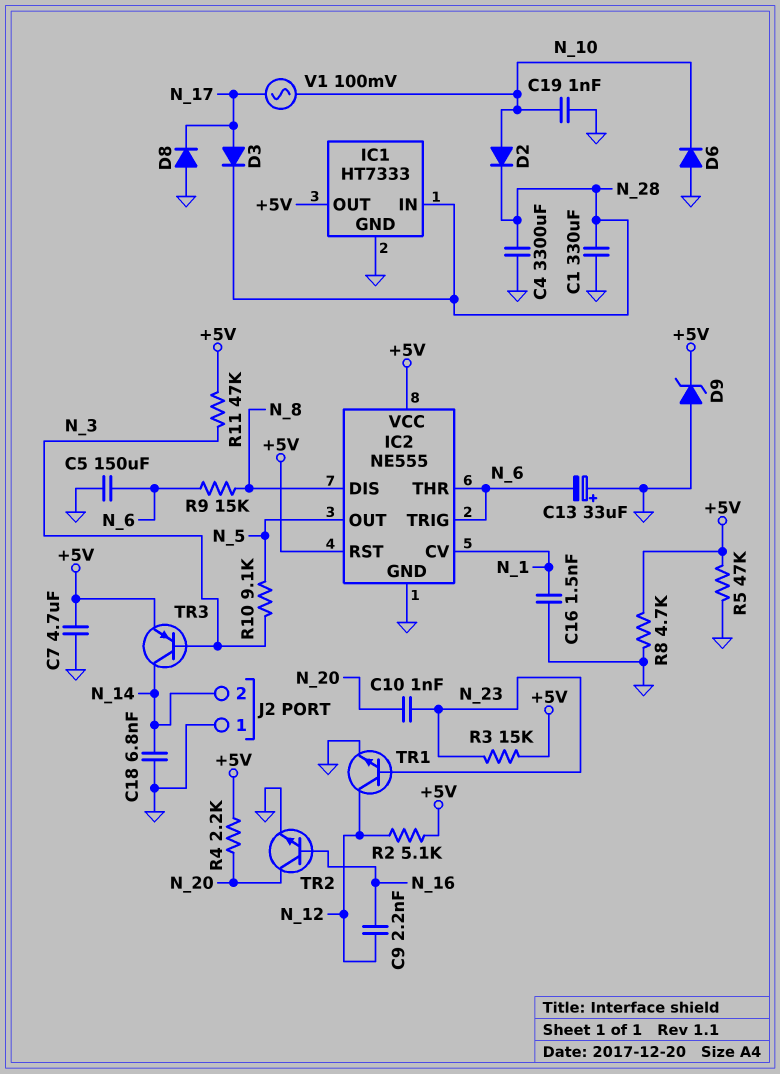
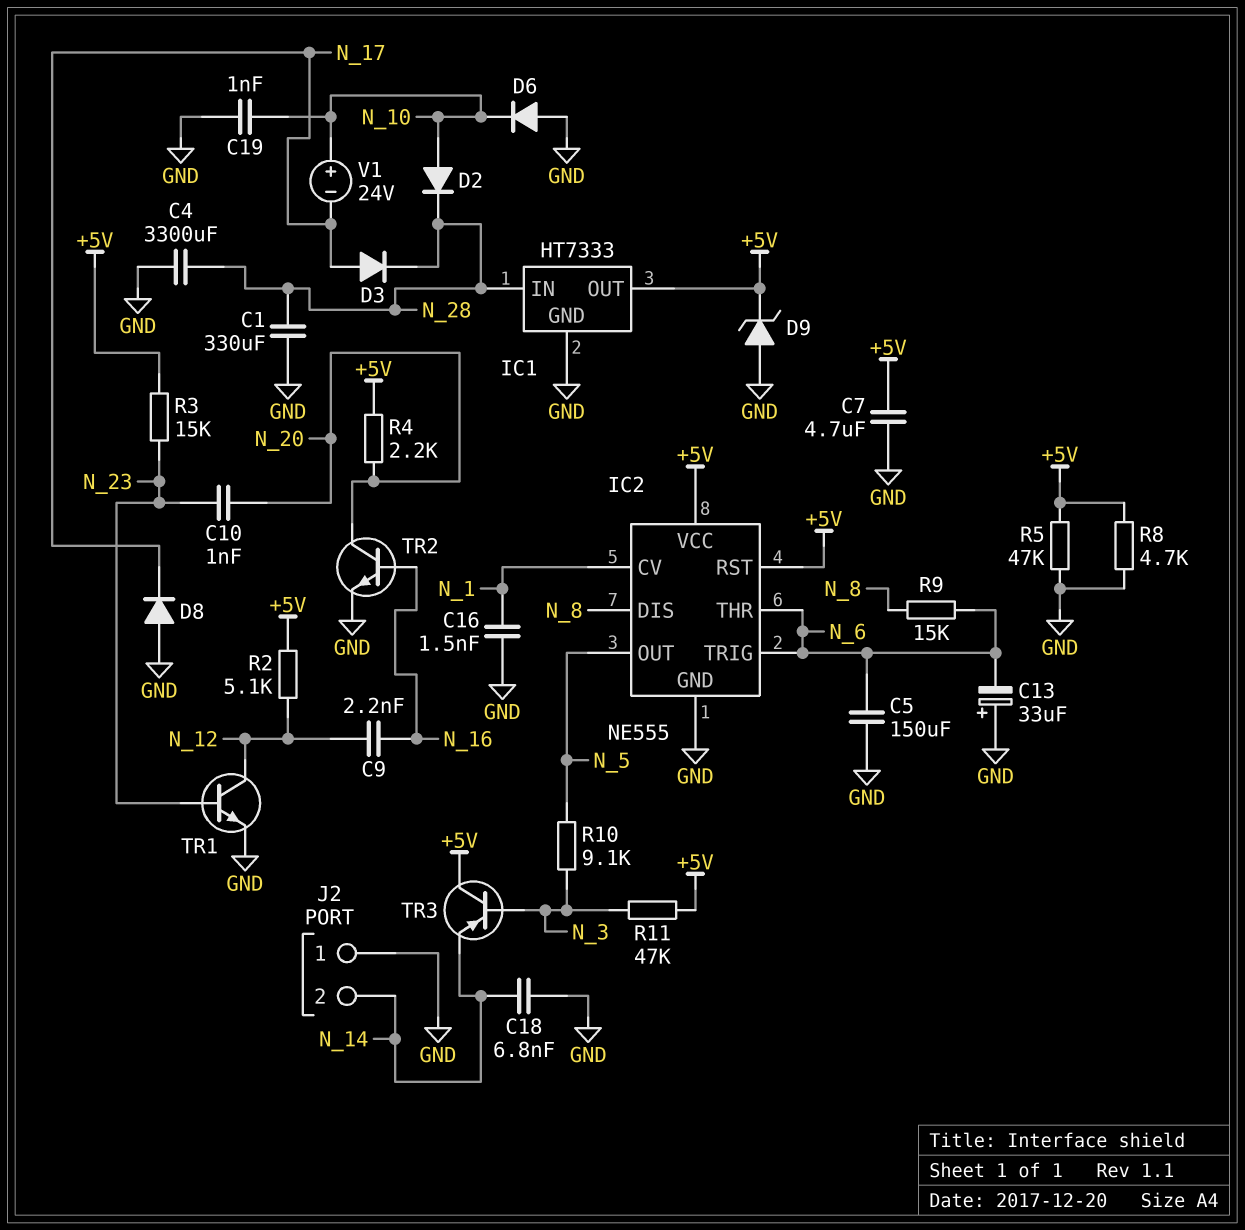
TR3: PNP (B N_3, C N_14, E +5V) -> PNP (B N_3, C +5V, E N_14)
V1: AC 100mV (N_10, N_17) -> 24V (plus N_10, minus N_17)

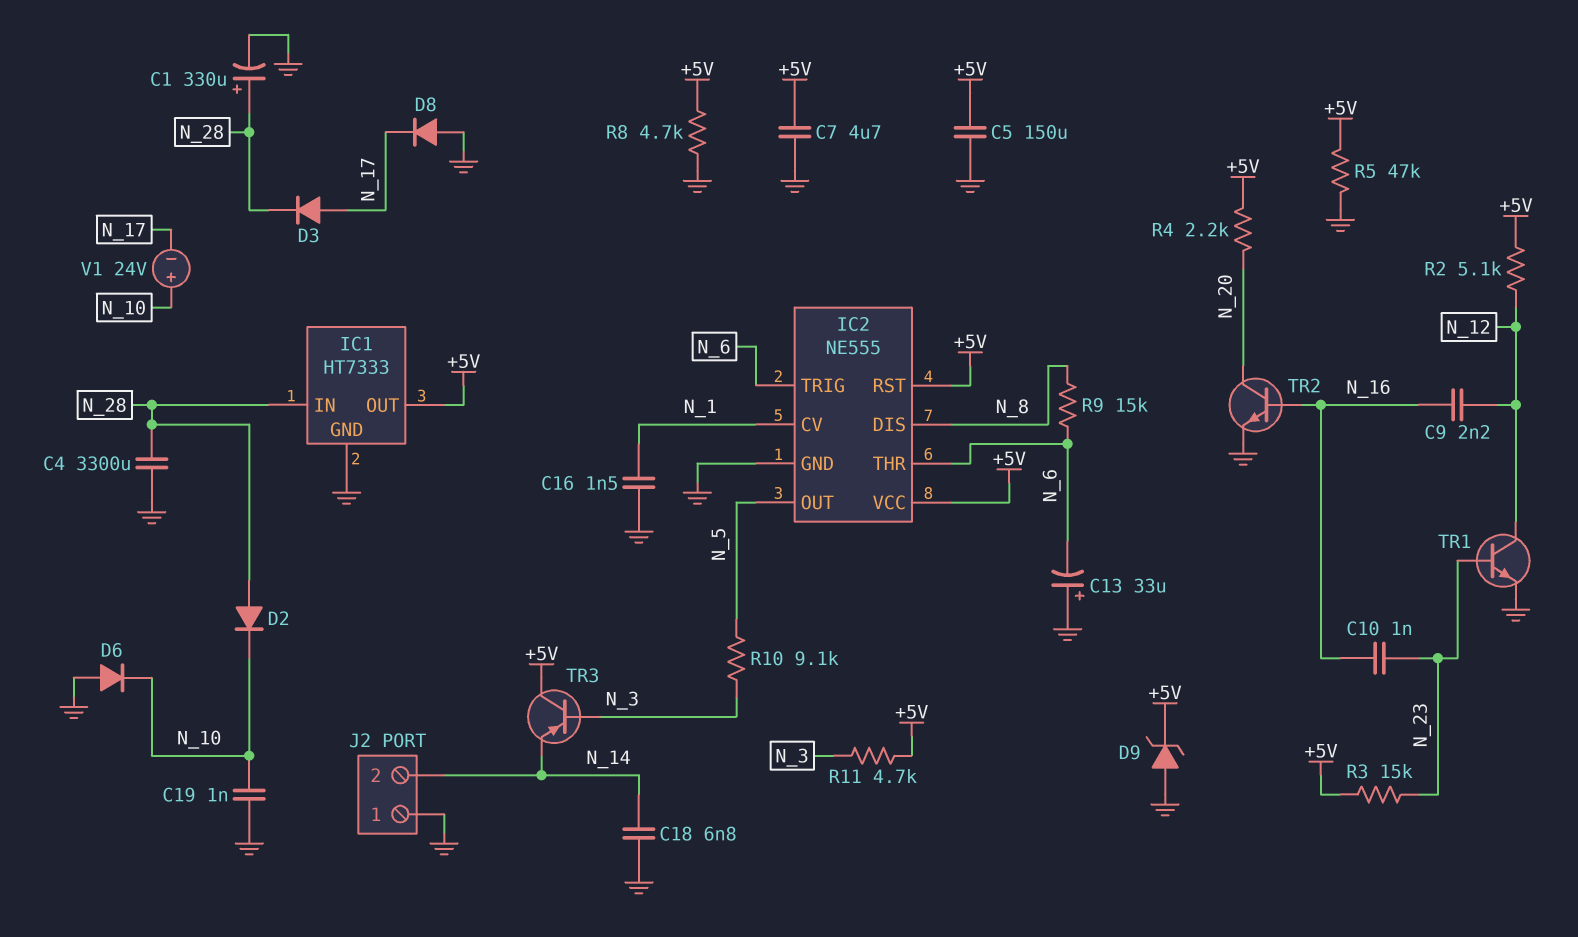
C1: 330uF (GND, N_28) -> 330uF (plus N_28, minus GND)
C5: 150uF (GND, N_6) -> 150uF (+5V, GND)
C10: 1nF (N_20, N_23) -> 1nF (N_16, N_23)
D2: diode (A N_10, K N_28) -> diode (A N_28, K N_10)
R11: 47k (+5V, N_3) -> 4.7k (+5V, N_3)

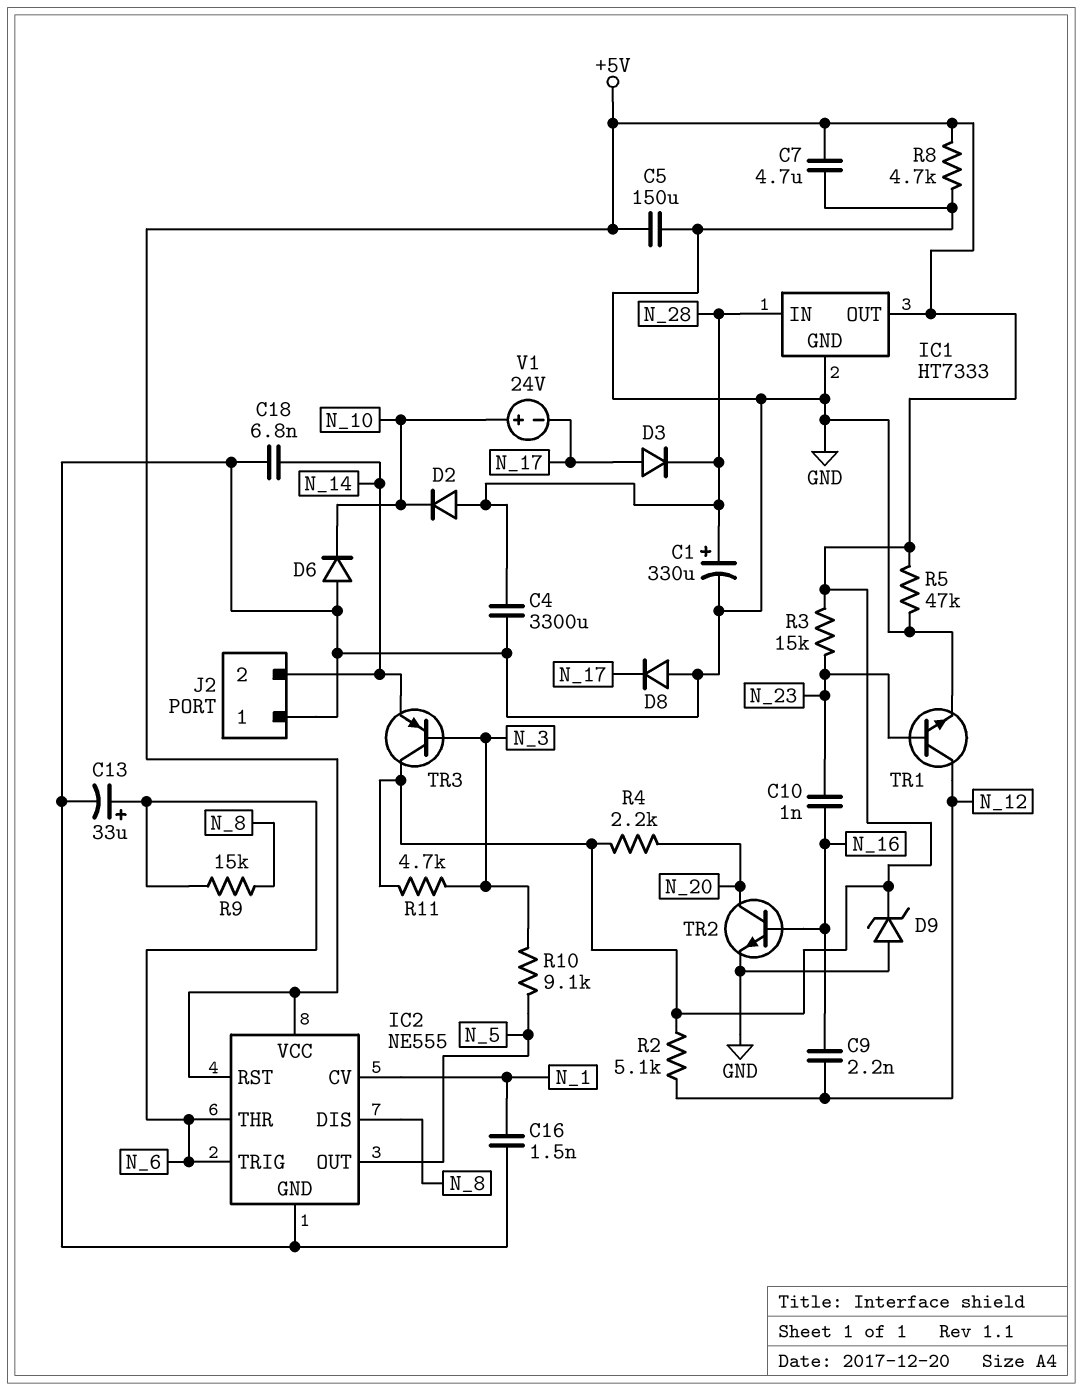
C13: 33uF (plus GND, minus N_6) -> 33uF (plus N_6, minus GND)
C19: 1nF (GND, N_10) -> none

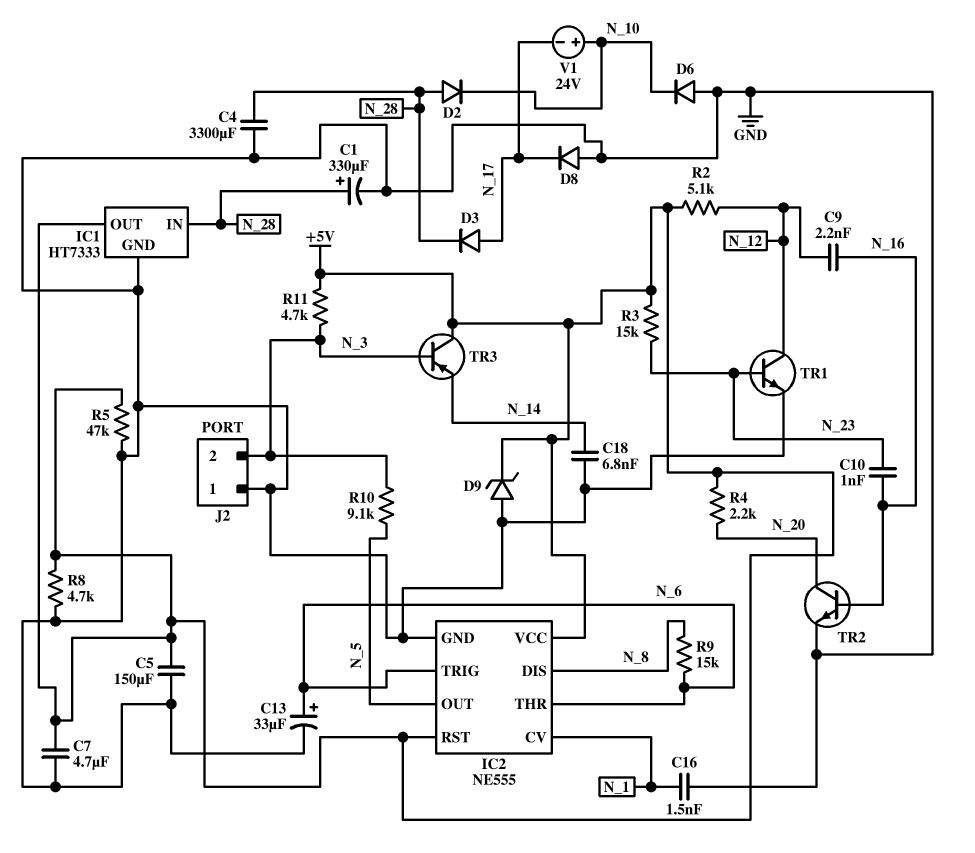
J2 pin 2: N_14 -> N_3

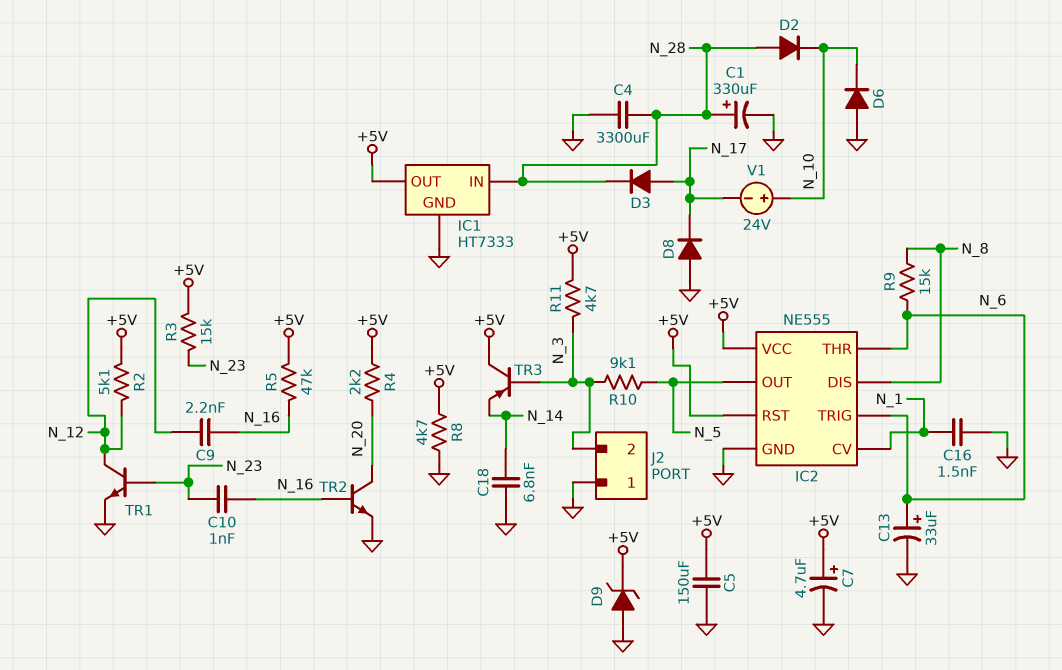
C7: 4.7uF (+5V, GND) -> 4.7uF (plus +5V, minus GND)
R5: 47k (+5V, GND) -> 47k (+5V, N_16)

